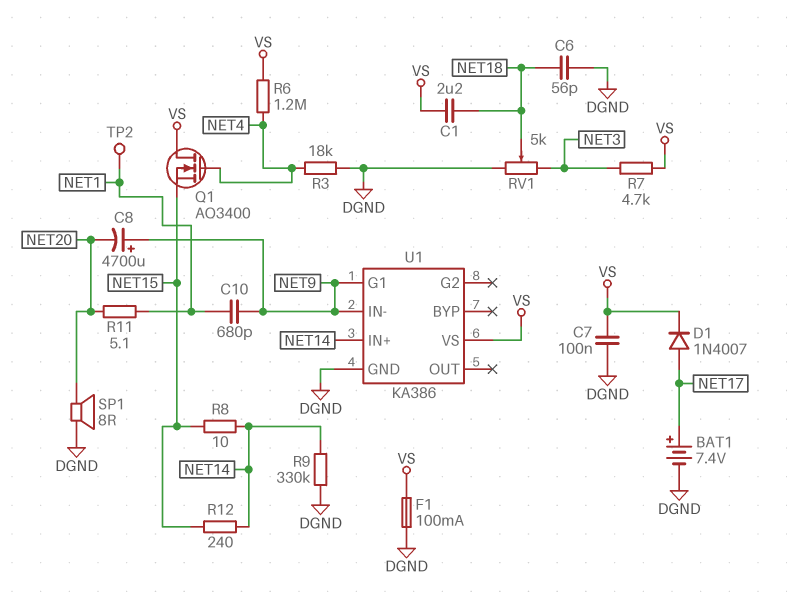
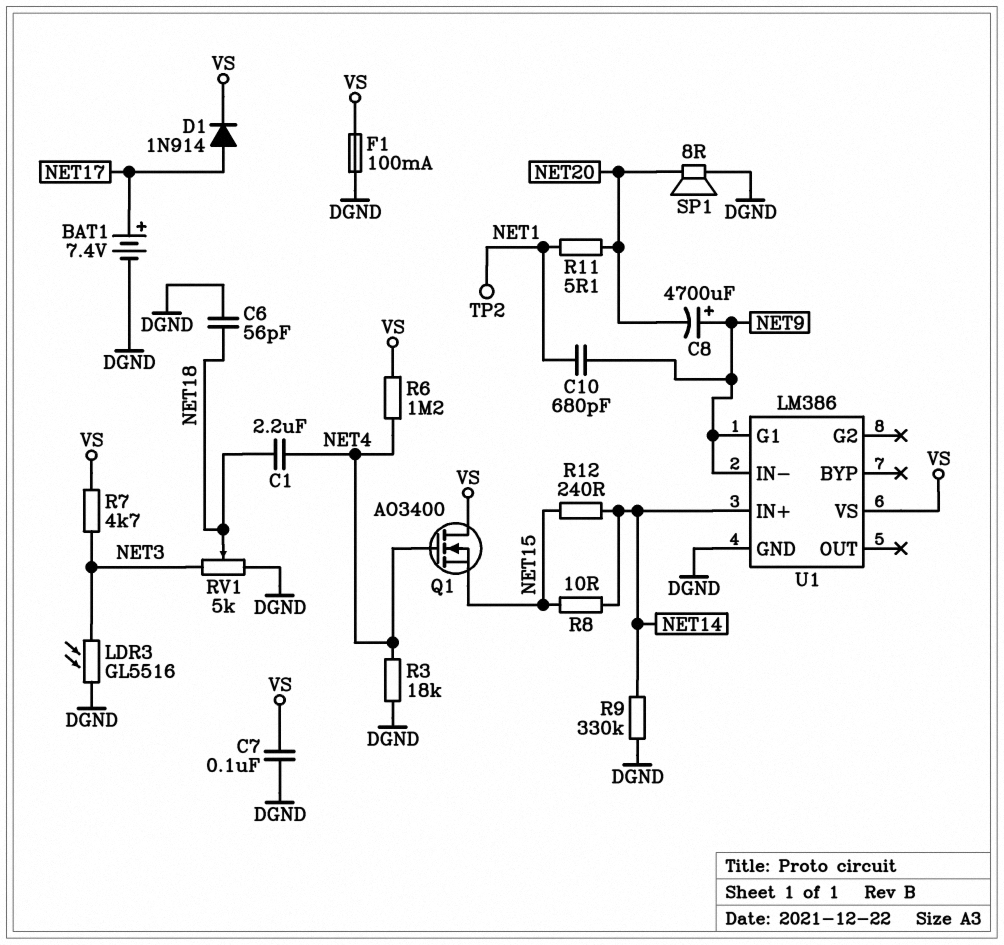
C1: 2.2uF (NET18, VS) -> 2.2uF (NET4, NET18)
D1: diode 1N4007 (A NET17, K VS) -> diode 1N914 (A NET17, K VS)
LDR3: none -> GL5516 (DGND, NET3)
U1: KA386 -> LM386

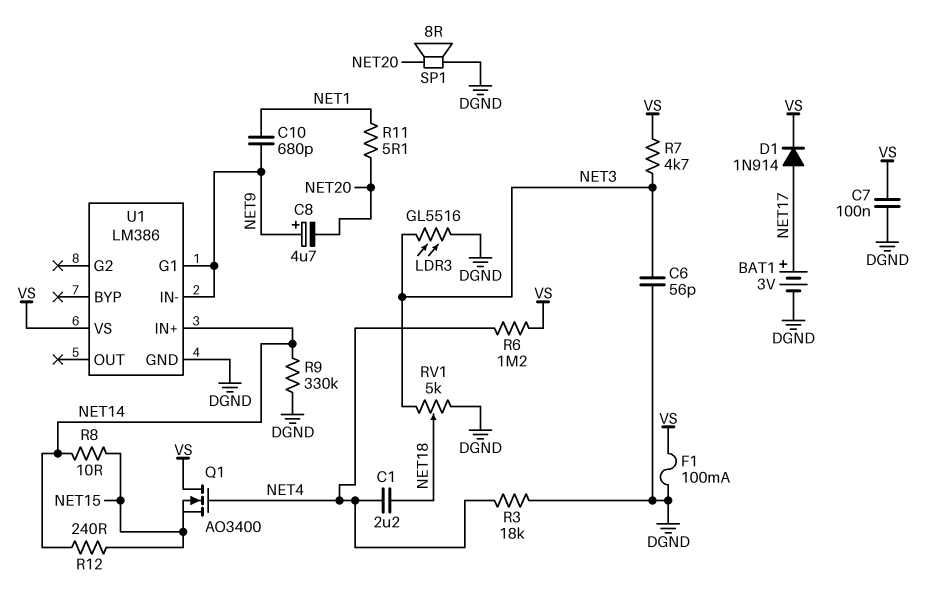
BAT1: 7.4V (plus NET17, minus DGND) -> 3V (plus NET17, minus DGND)
C6: 56pF (DGND, NET18) -> 56pF (DGND, NET3)
C8: 4700uF (plus NET9, minus NET20) -> 4.7uF (plus NET9, minus NET20)
TP2: test point (NET1) -> none

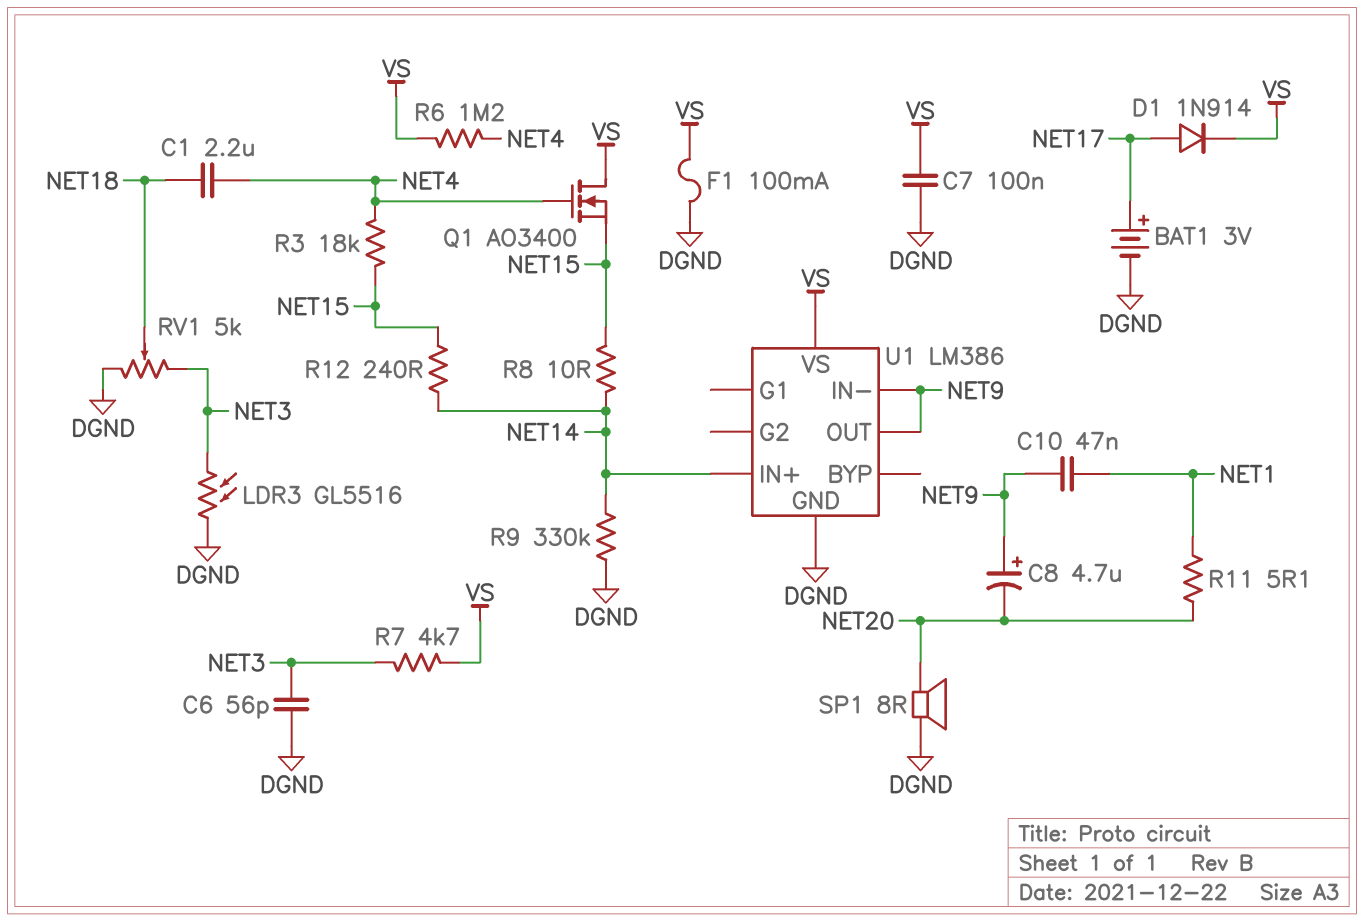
C10: 680pF (NET1, NET9) -> 47nF (NET1, NET9)
R3: 18k (DGND, NET4) -> 18k (NET4, NET15)
U1 pin G1: NET9 -> none
U1 pin OUT: none -> NET9

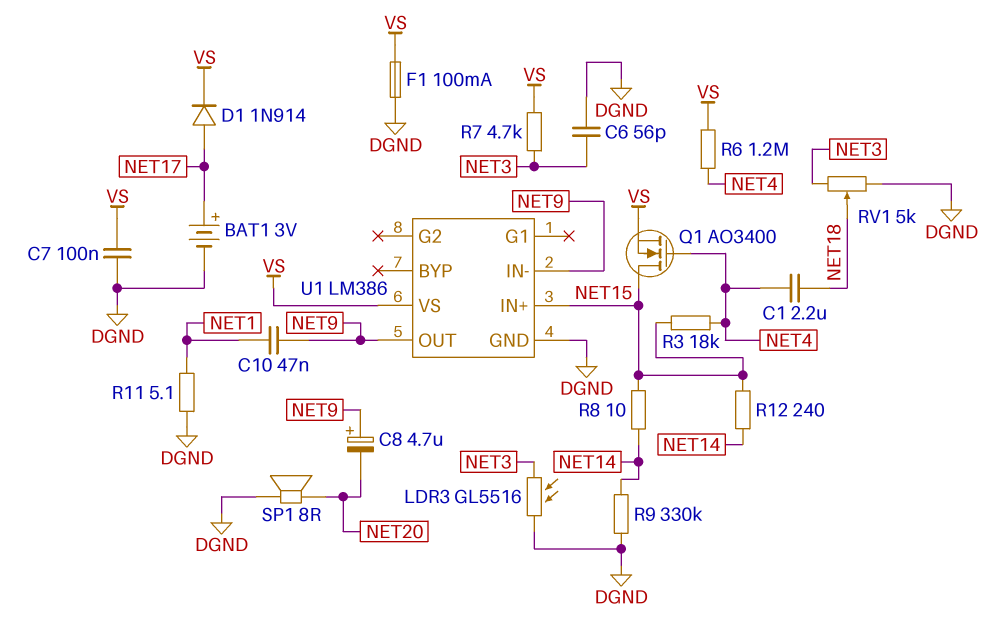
Q1: NMOS AO3400 (G NET4, D VS, S NET15) -> NMOS AO3400 (G NET4, D NET15, S VS)
R11: 5.1 (NET1, NET20) -> 5.1 (DGND, NET1)
U1 pin IN+: NET14 -> NET15

